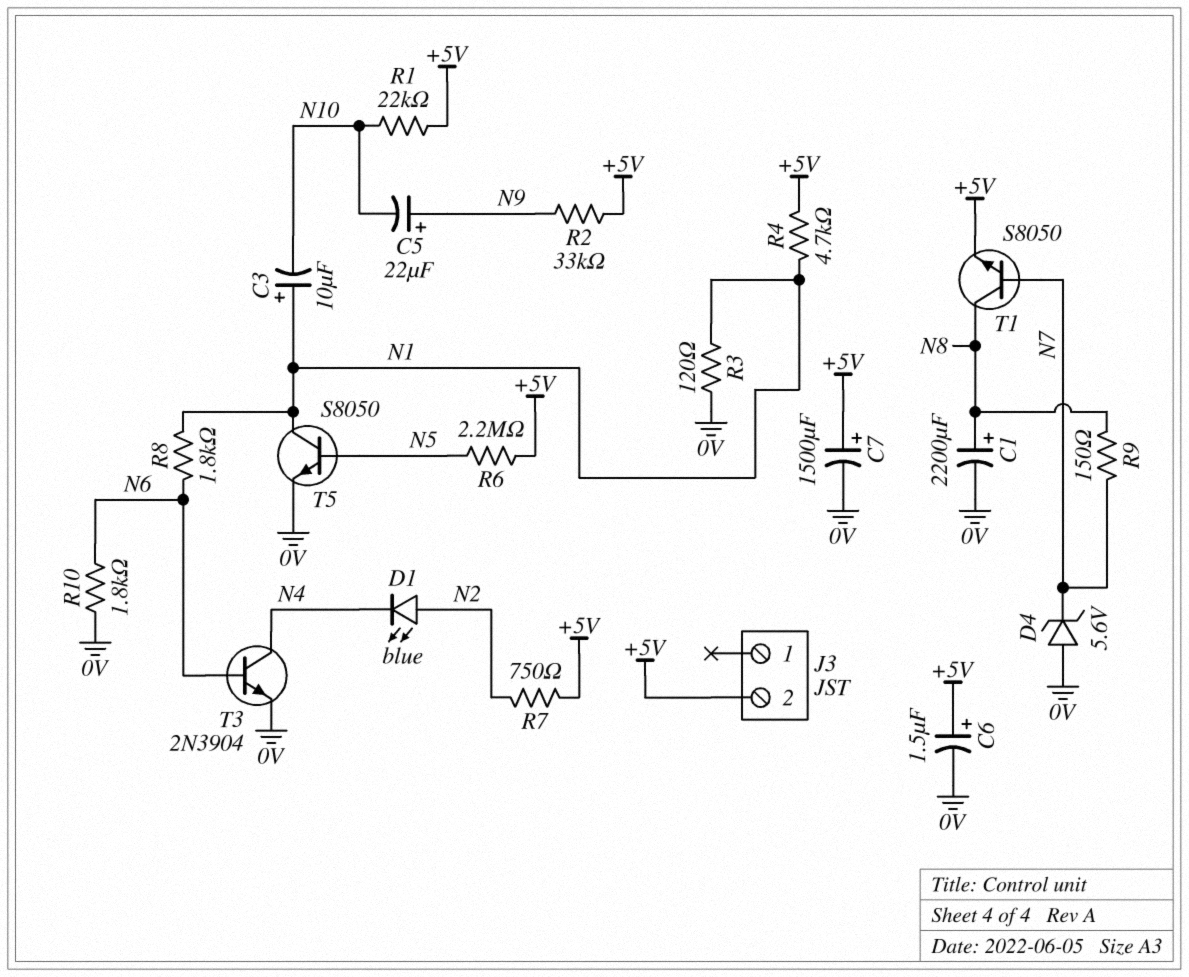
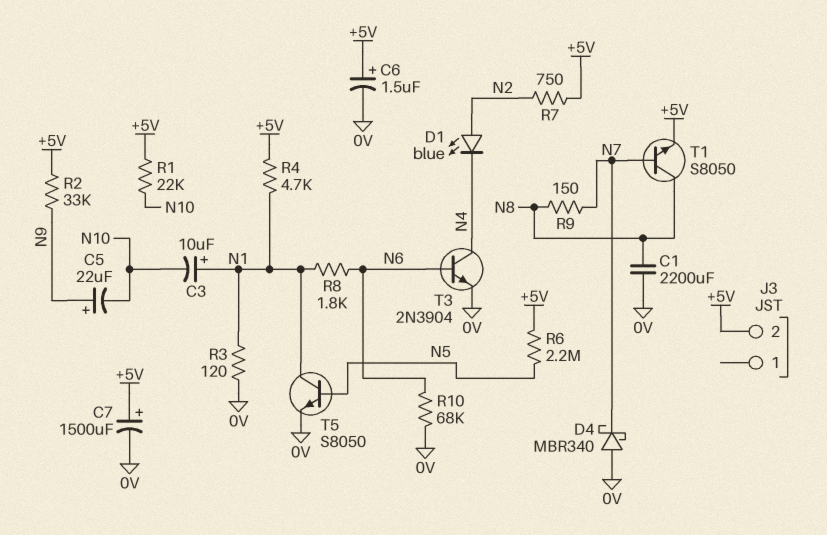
C1: 2200uF (plus N8, minus 0V) -> 2200uF (0V, N8)
D4: zener 5.6V (A 0V, K N7) -> schottky MBR340 (A 0V, K N7)
R10: 1.8k (0V, N6) -> 68k (0V, N6)

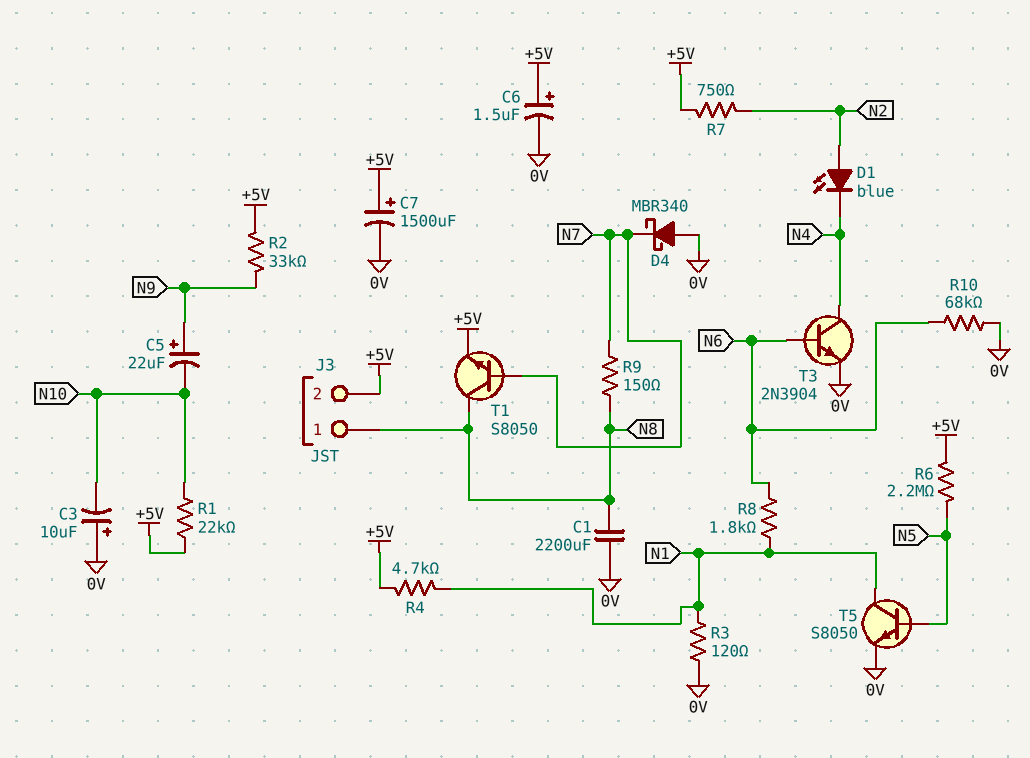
C3: 10uF (plus N1, minus N10) -> 10uF (plus 0V, minus N10)
J3 pin 1: none -> N8

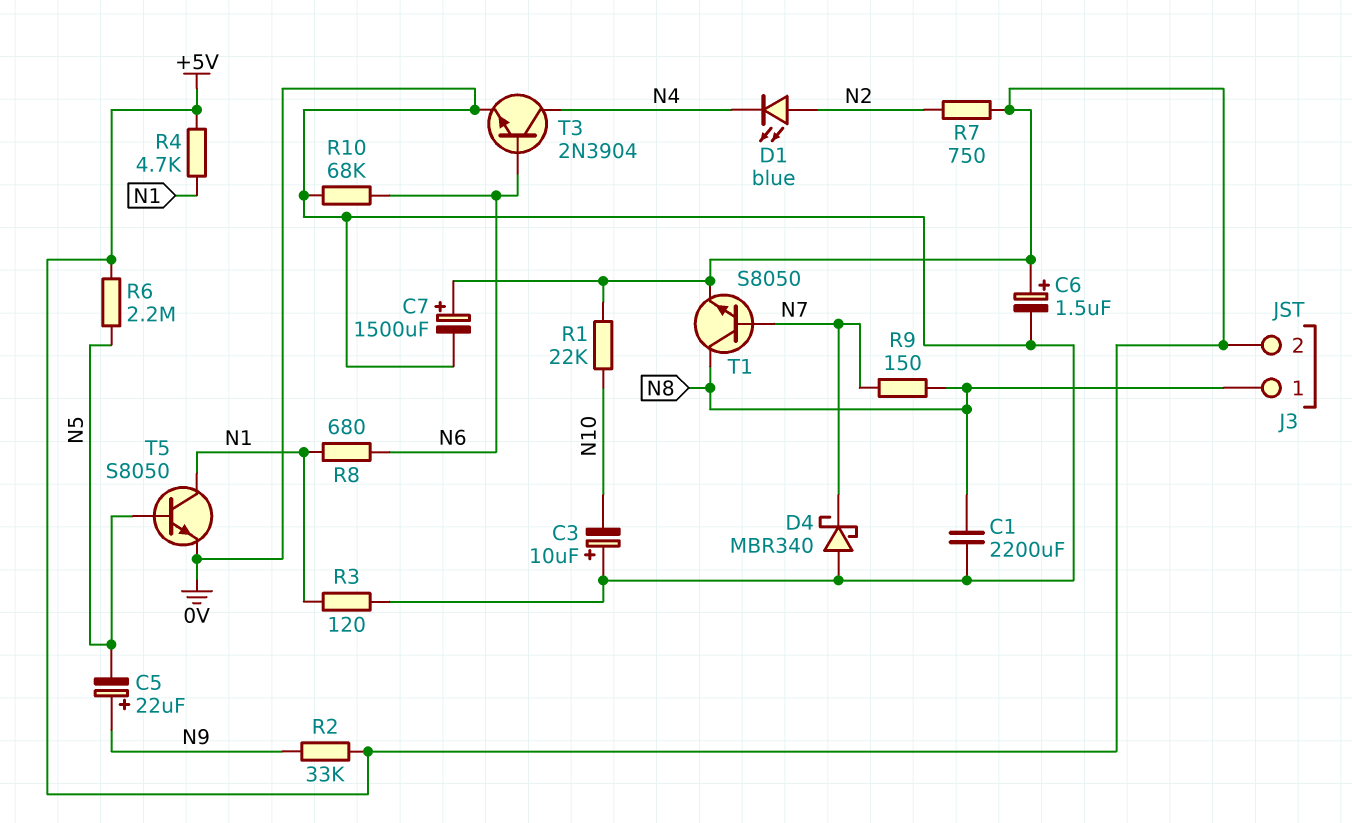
C5: 22uF (plus N9, minus N10) -> 22uF (plus N9, minus N5)
R8: 1.8k (N1, N6) -> 680 (N1, N6)

